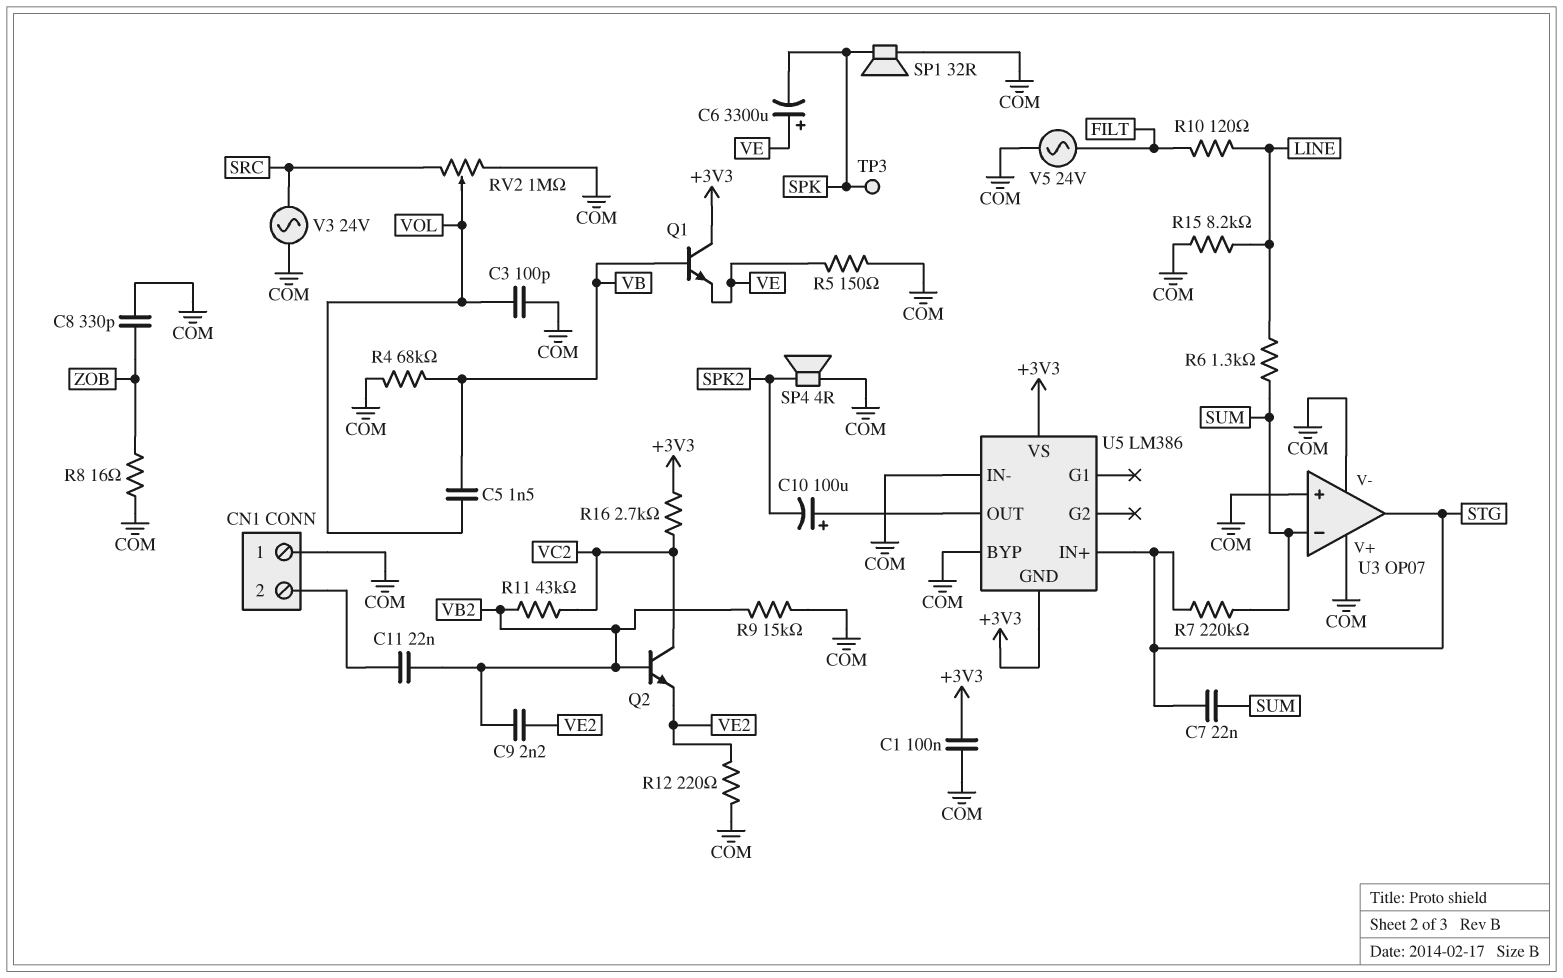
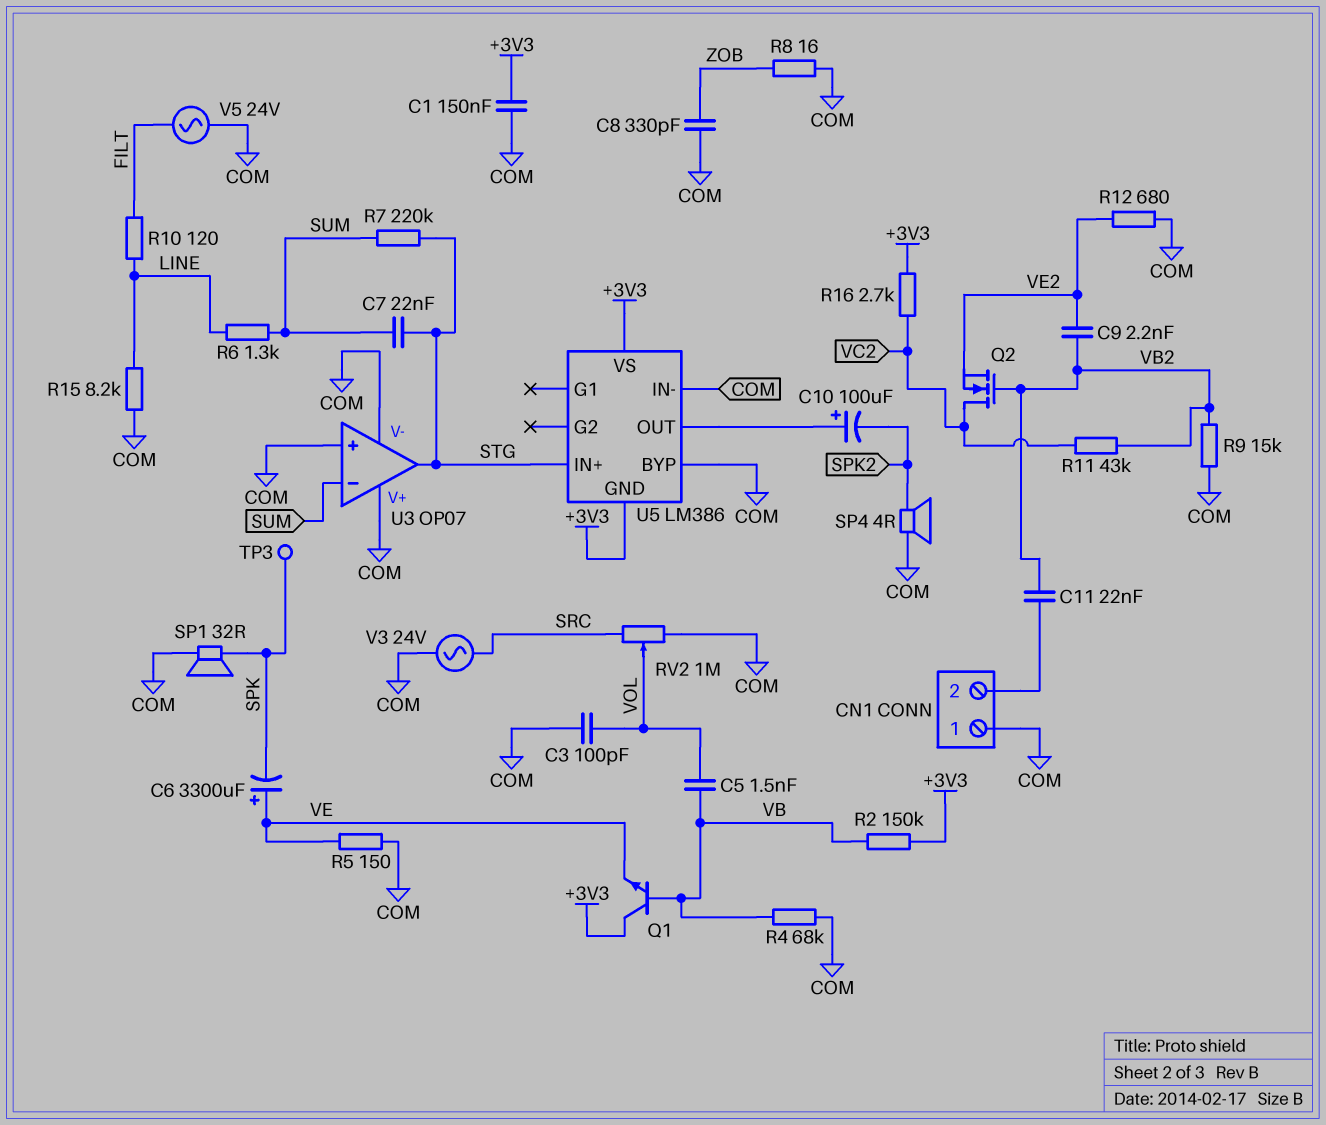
C1: 100nF (+3V3, COM) -> 150nF (+3V3, COM)
Q2: NPN (B VB2, C VC2, E VE2) -> NMOS (G VB2, D VC2, S VE2)
R2: none -> 150k (+3V3, VB)
R12: 220 (COM, VE2) -> 680 (COM, VE2)

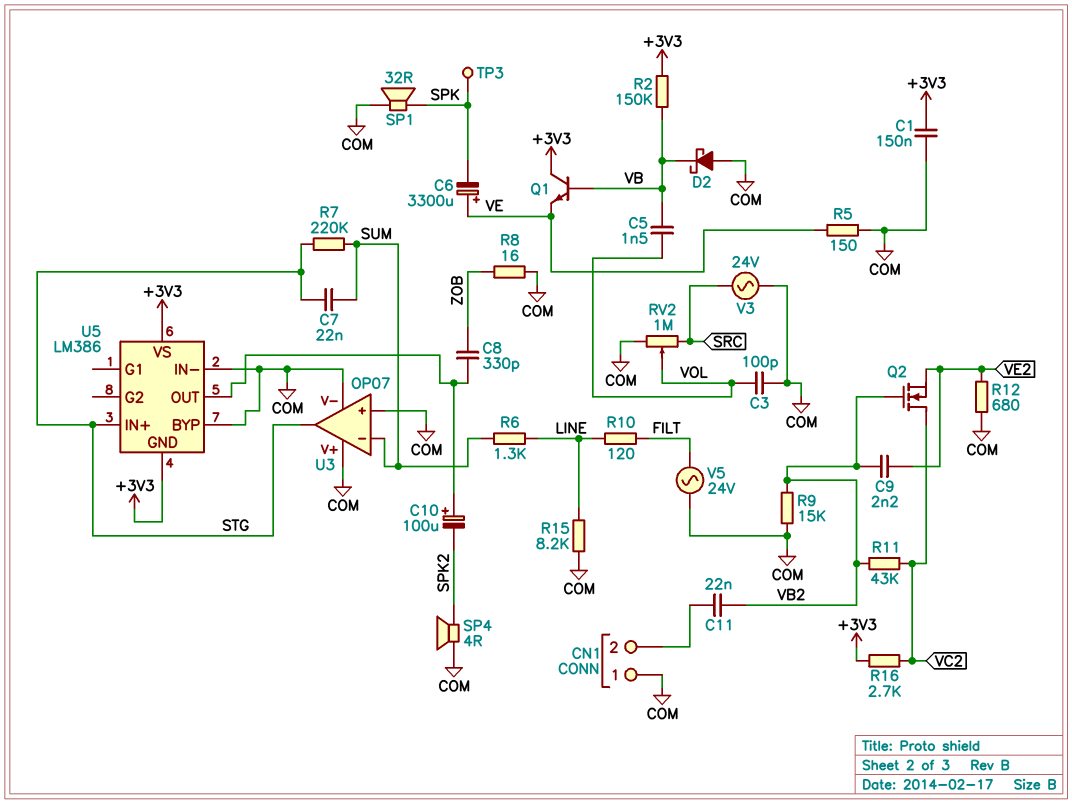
C8: 330pF (COM, ZOB) -> 330pF (U5/OUT, ZOB)
D2: none -> schottky (A COM, K VB)
R4: 68k (COM, VB) -> none

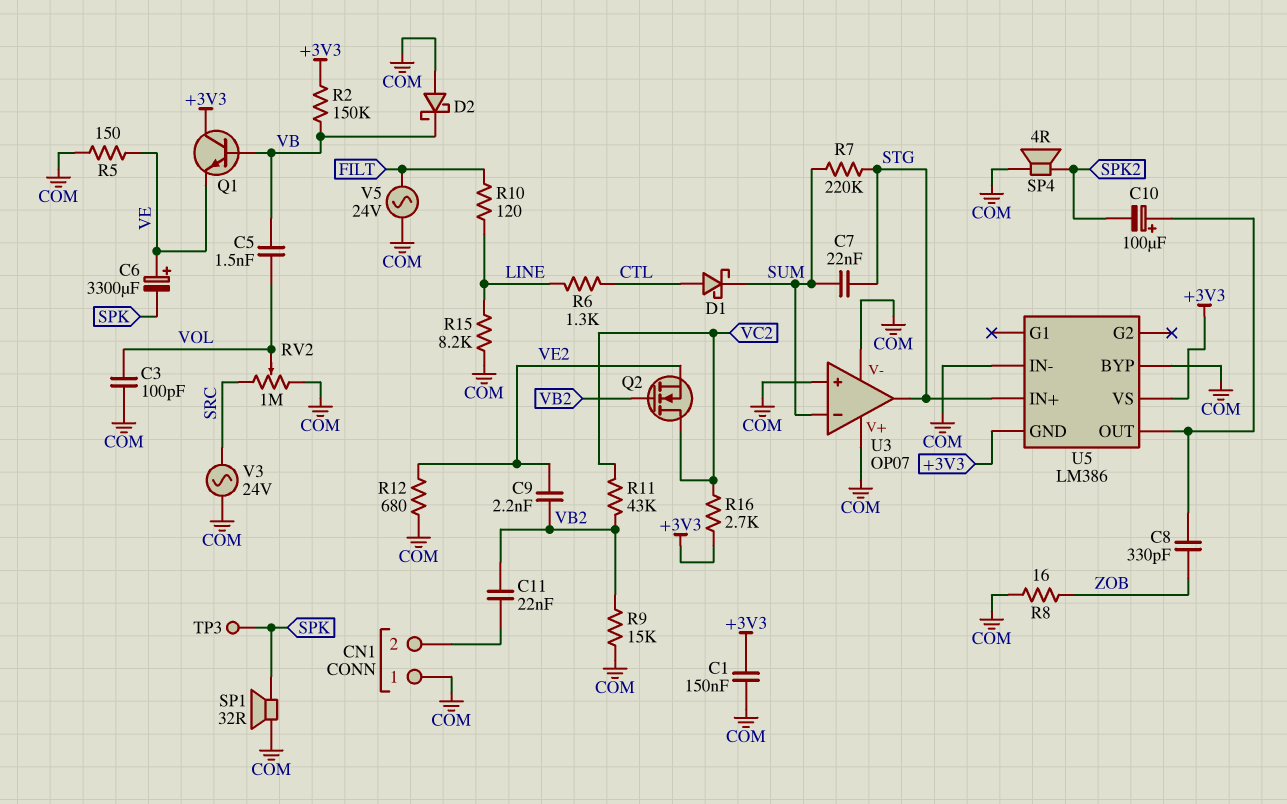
D1: none -> schottky (A CTL, K SUM)
R6: 1.3k (LINE, SUM) -> 1.3k (CTL, LINE)

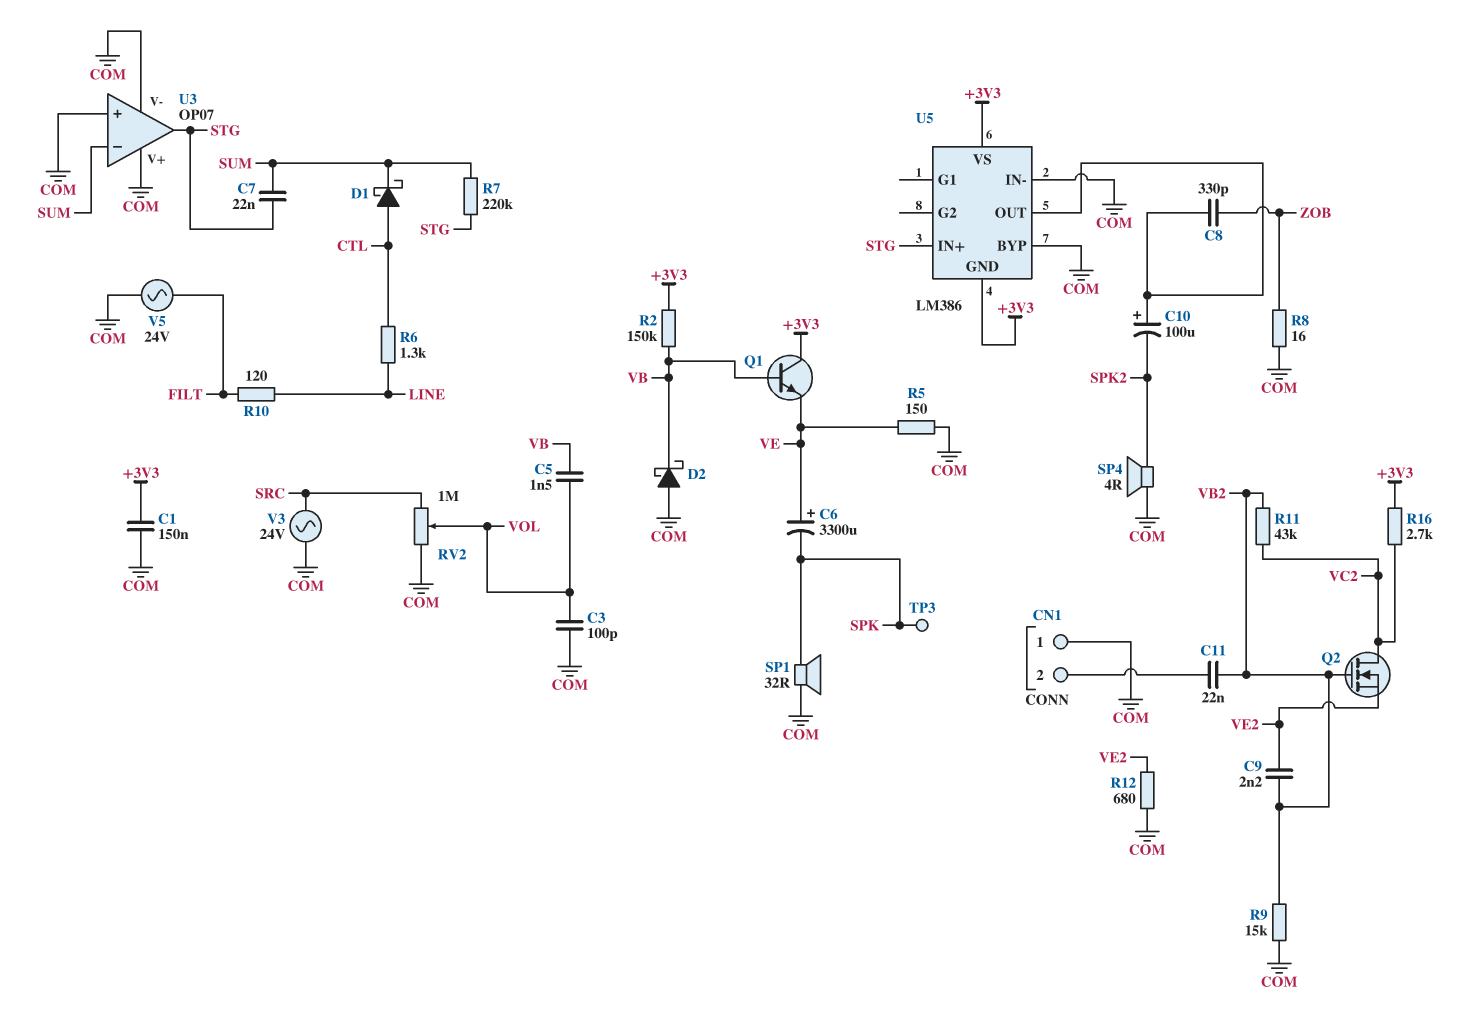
R15: 8.2k (COM, LINE) -> none

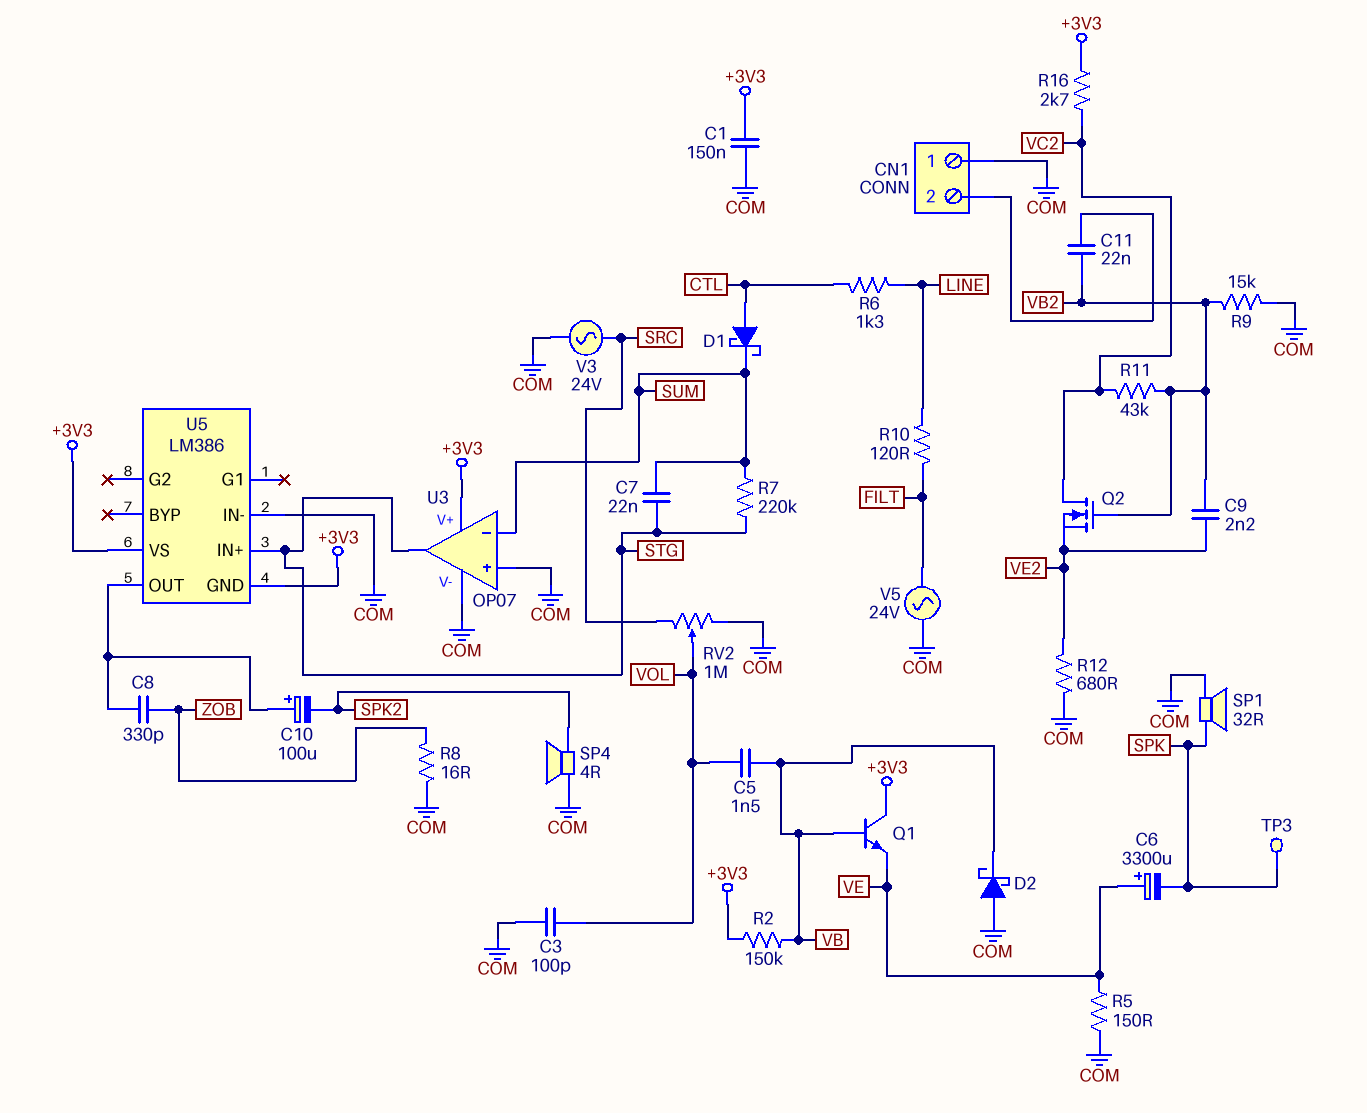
U3 pin V+: COM -> +3V3
U5 pin BYP: COM -> none

